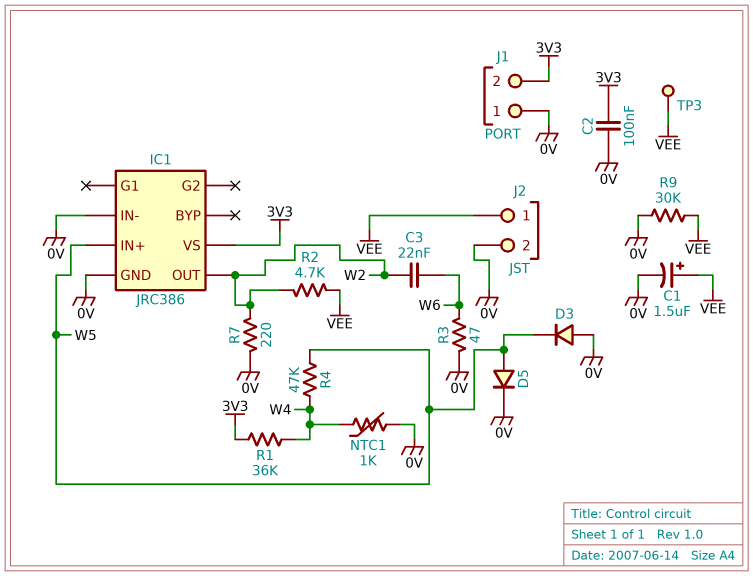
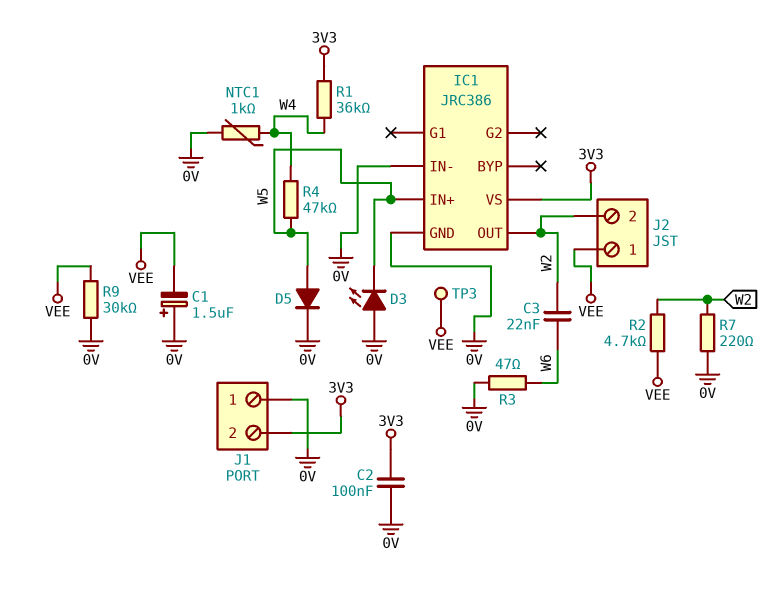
C1: 1.5uF (plus VEE, minus 0V) -> 1.5uF (plus 0V, minus VEE)
D3: diode (A 0V, K W5) -> LED (A 0V, K W5)
J2 pin 2: 0V -> W2

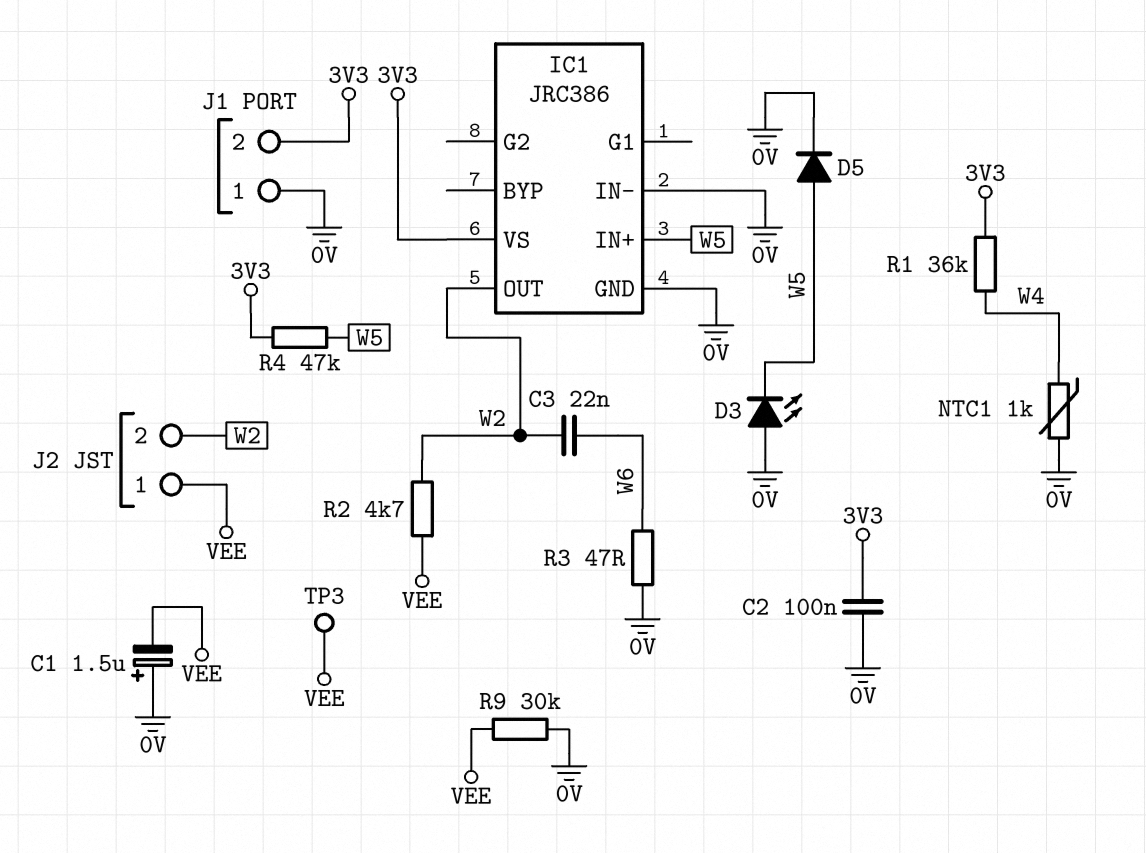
R4: 47k (W4, W5) -> 47k (3V3, W5)
R7: 220 (0V, W2) -> none

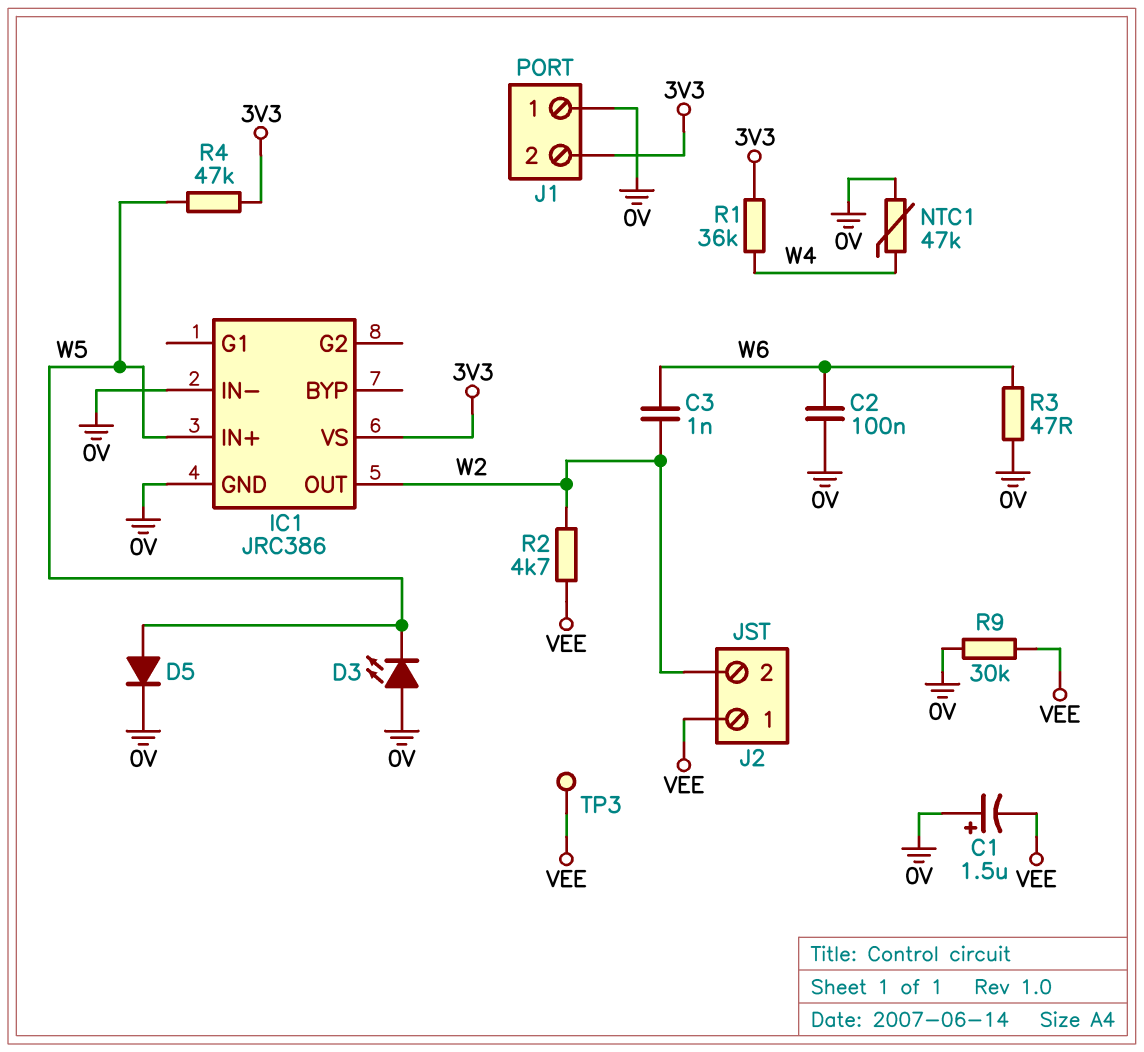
C2: 100nF (0V, 3V3) -> 100nF (0V, W6)
C3: 22nF (W2, W6) -> 1nF (W2, W6)
NTC1: 1k (0V, W4) -> 47k (0V, W4)

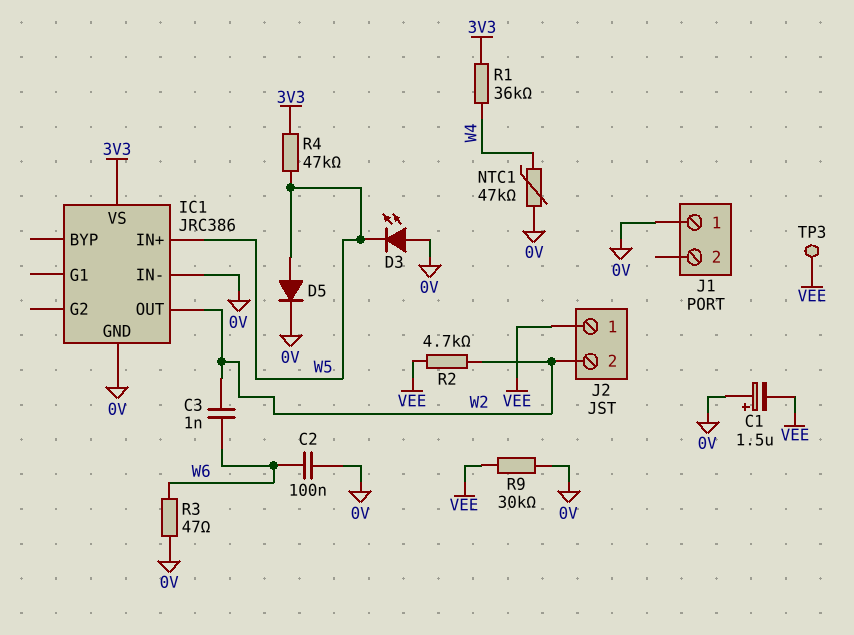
J1 pin 2: 3V3 -> none

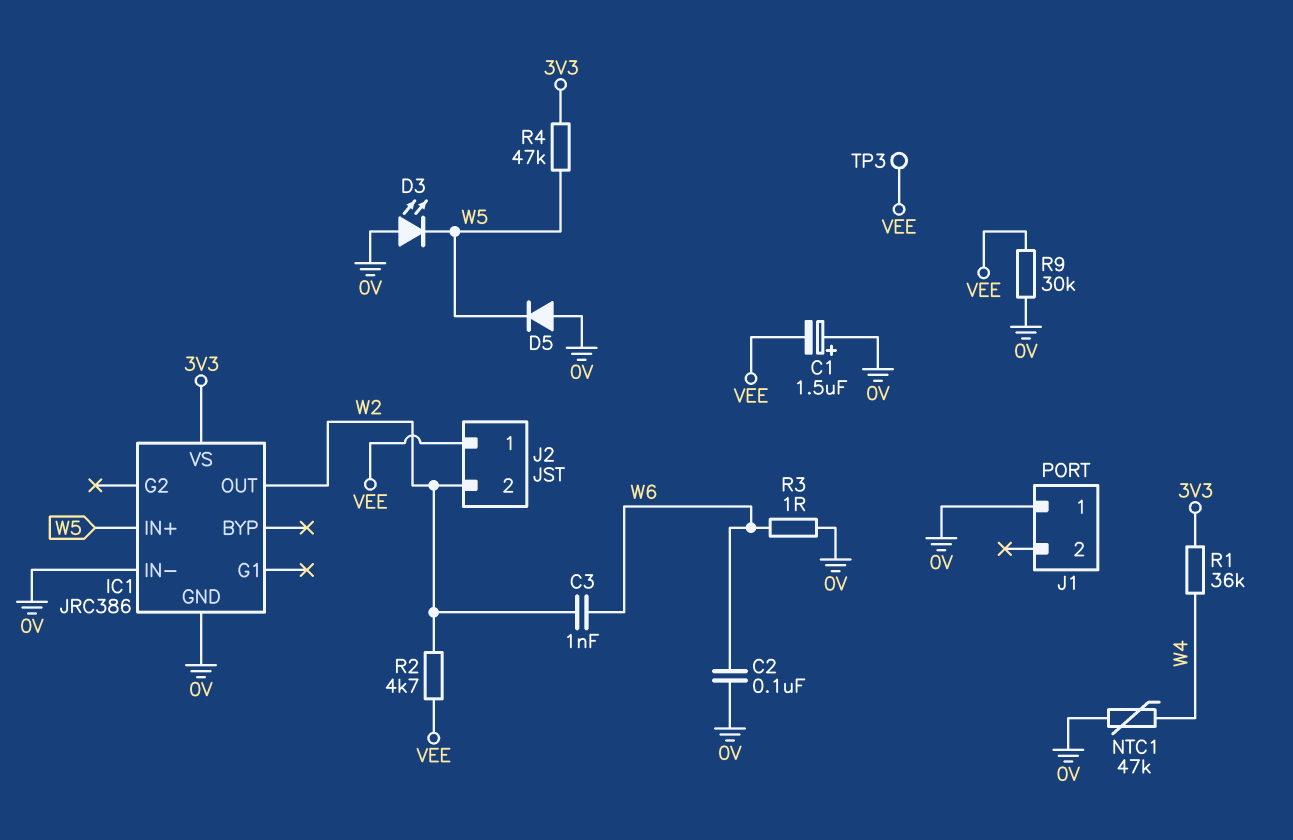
D5: diode (A W5, K 0V) -> diode (A 0V, K W5)
R3: 47 (0V, W6) -> 1 (0V, W6)

